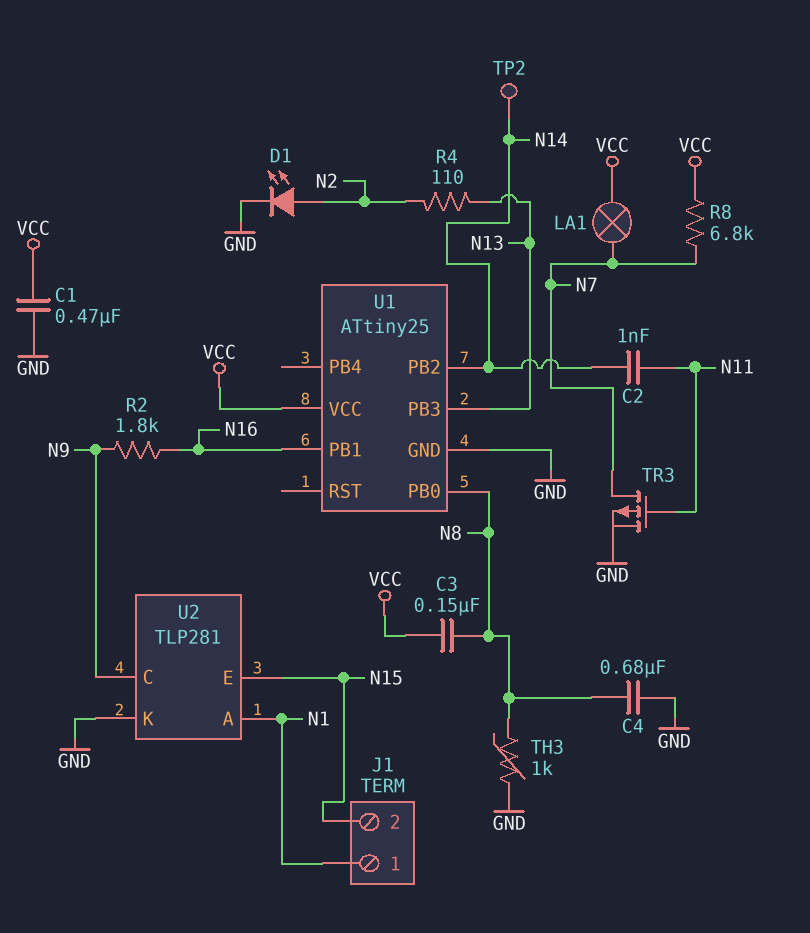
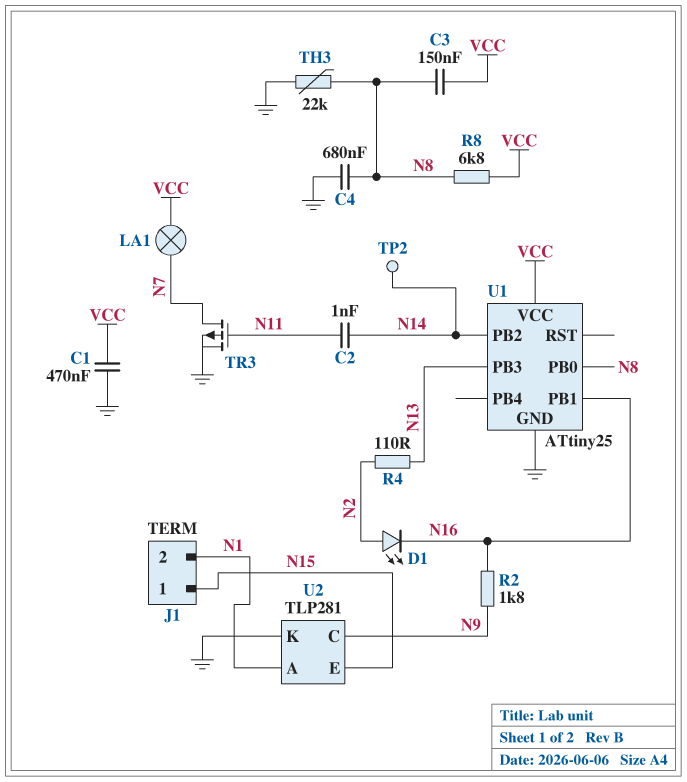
D1: LED (A N2, K GND) -> LED (A N2, K N16)
J1 pin 1: N1 -> N15
J1 pin 2: N15 -> N1
R8: 6.8k (N7, VCC) -> 6.8k (N8, VCC)
TH3: 1k (GND, N8) -> 22k (GND, N8)

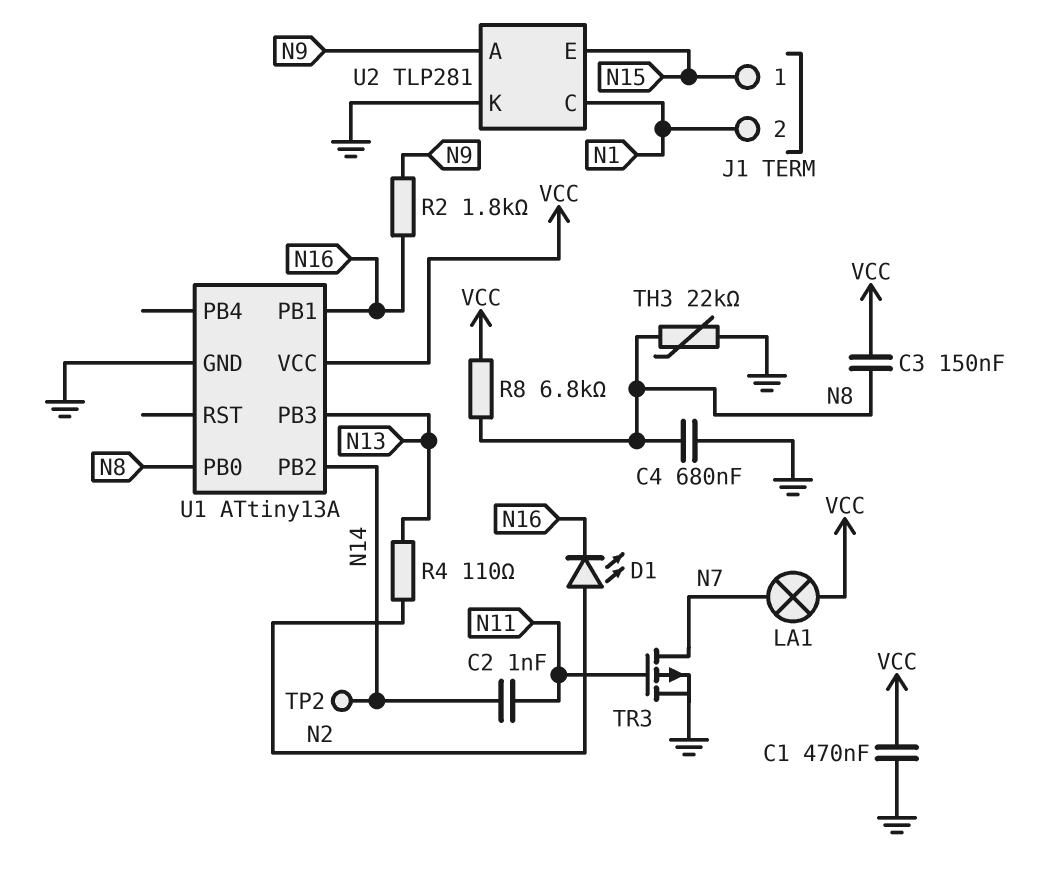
U1: ATtiny25 -> ATtiny13A
U2 pin A: N1 -> N9
U2 pin C: N9 -> N1

